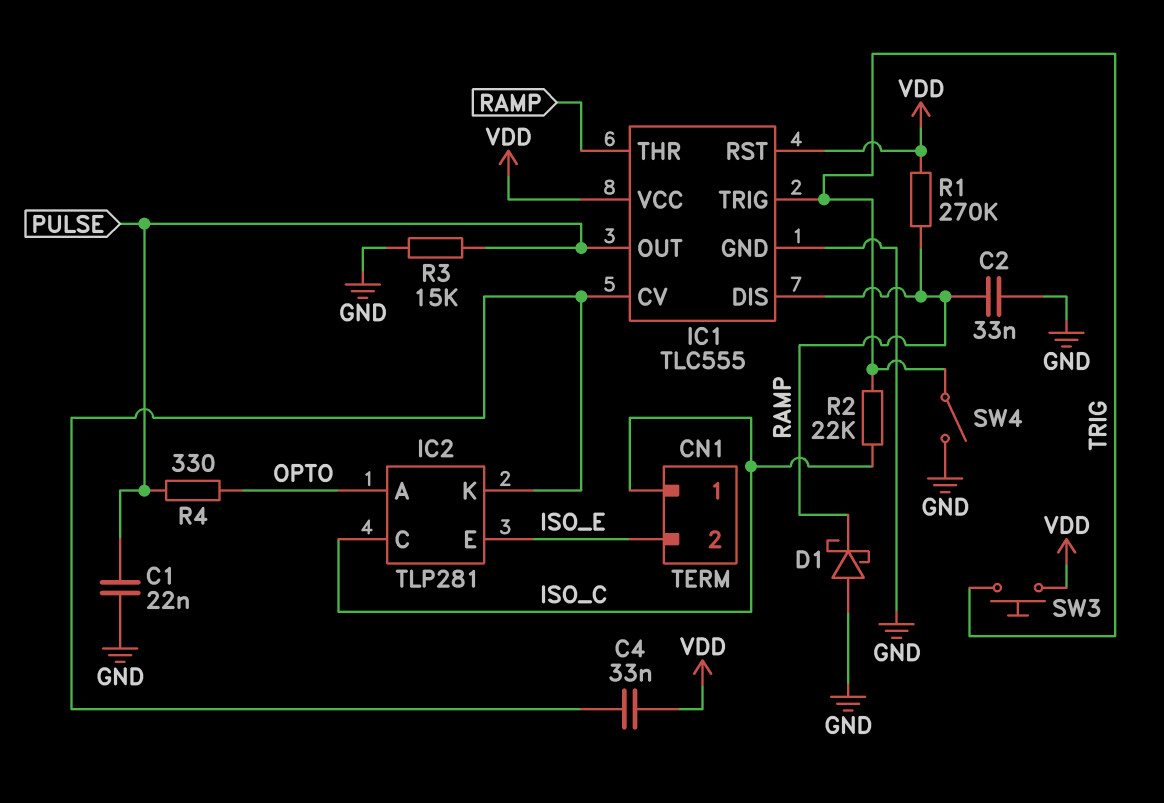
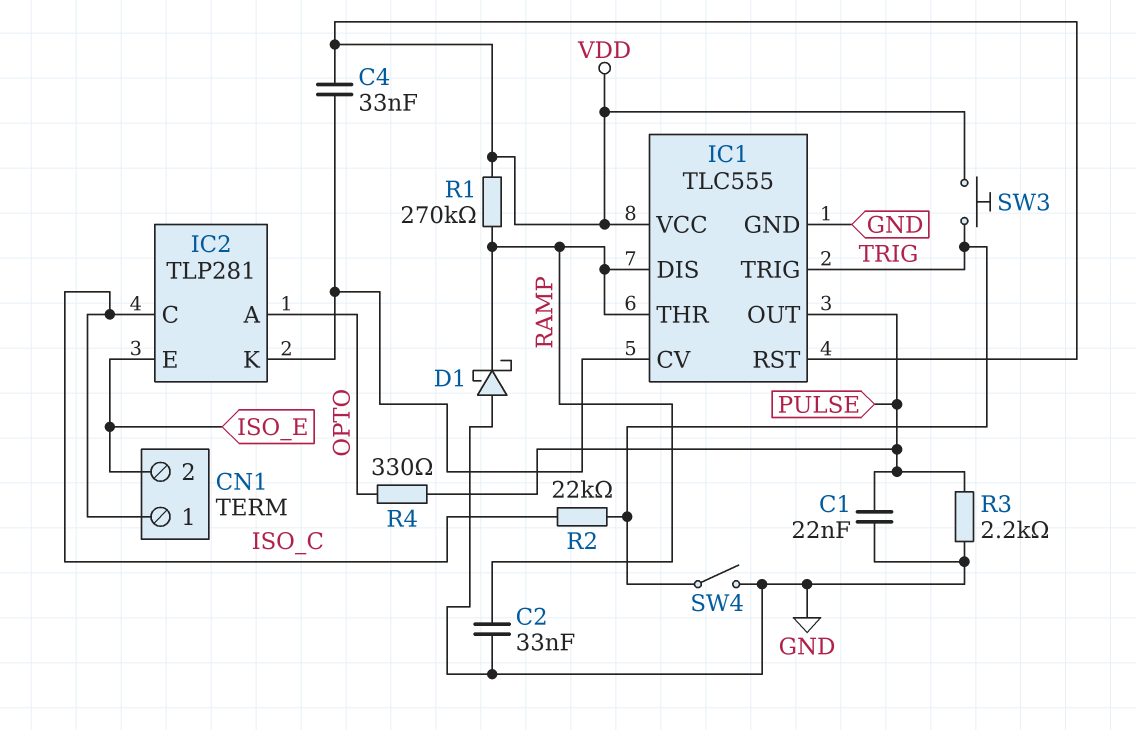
R3: 15k (GND, PULSE) -> 2.2k (GND, PULSE)

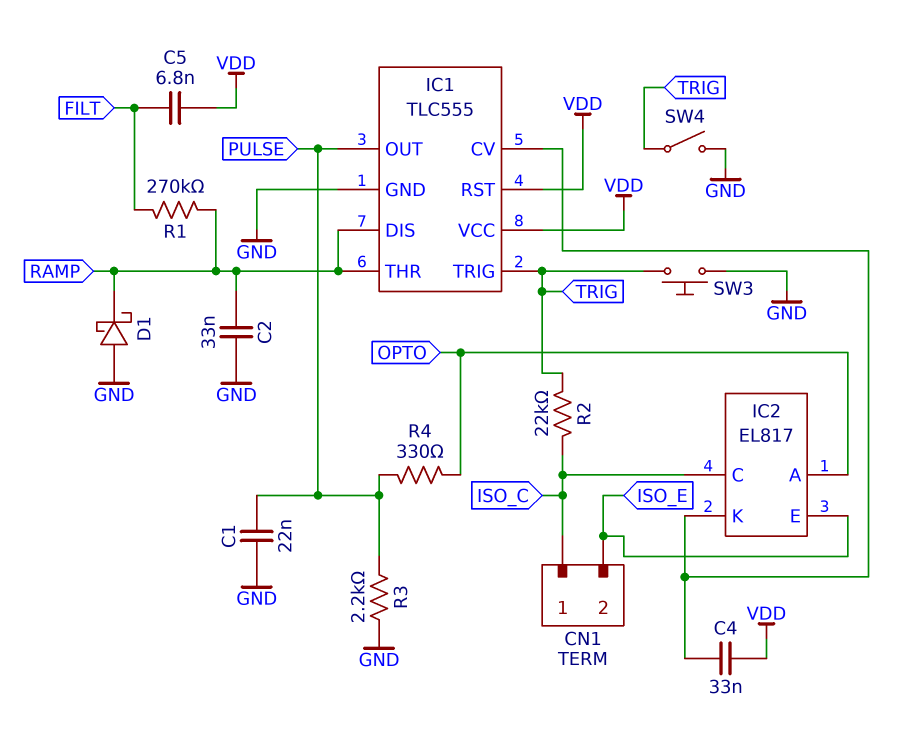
C5: none -> 6.8nF (FILT, VDD)
IC2: TLP281 -> EL817
R1: 270k (RAMP, VDD) -> 270k (FILT, RAMP)
SW3: button (TRIG, VDD) -> button (GND, TRIG)

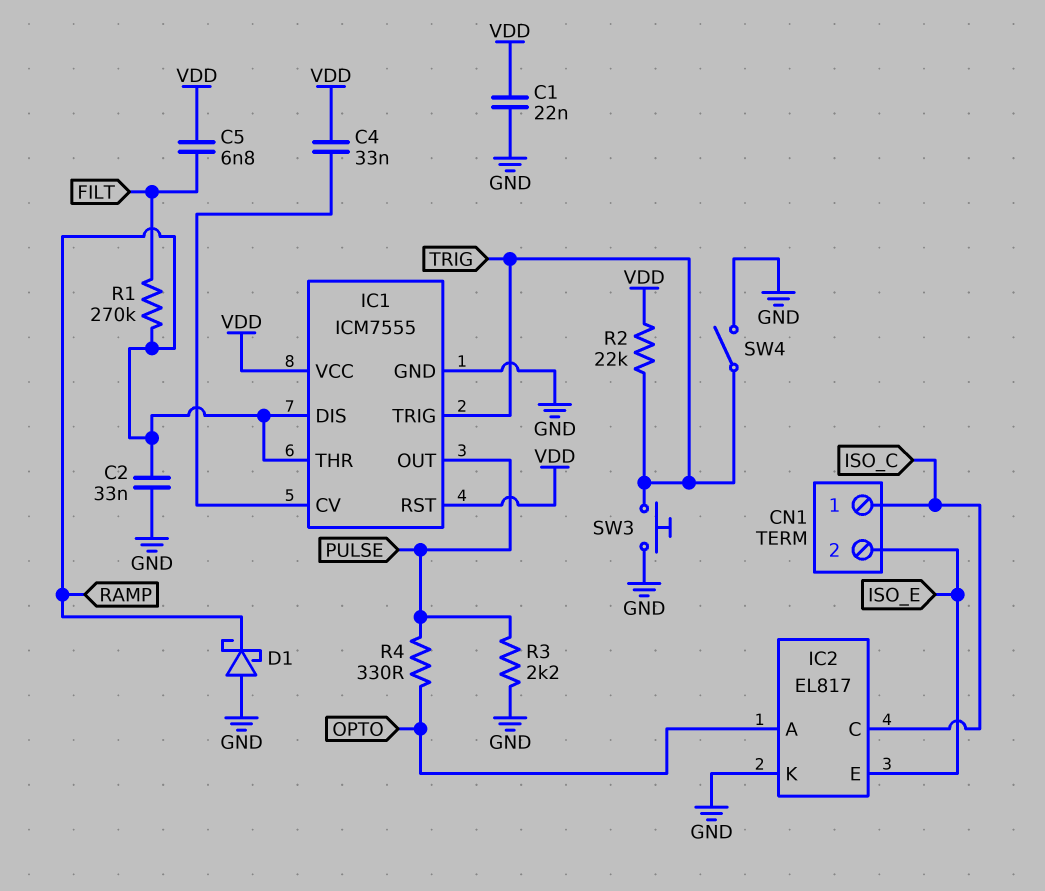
C1: 22nF (GND, PULSE) -> 22nF (GND, VDD)
IC1: TLC555 -> ICM7555
IC2 pin K: IC1/CV -> GND
R2: 22k (ISO_C, TRIG) -> 22k (TRIG, VDD)

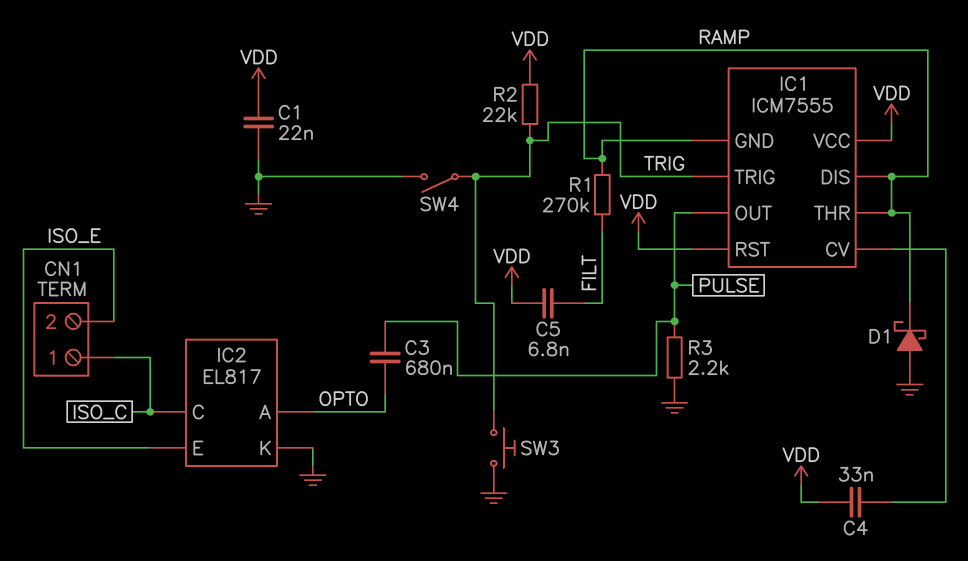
C2: 33nF (GND, RAMP) -> none
C3: none -> 680nF (OPTO, PULSE)
IC1 pin GND: GND -> RAMP
R4: 330 (OPTO, PULSE) -> none

